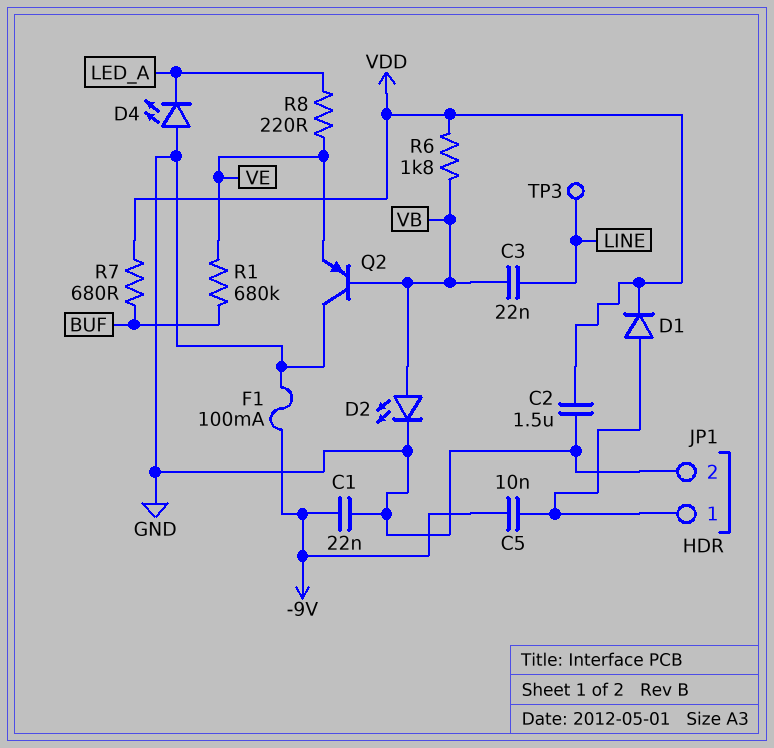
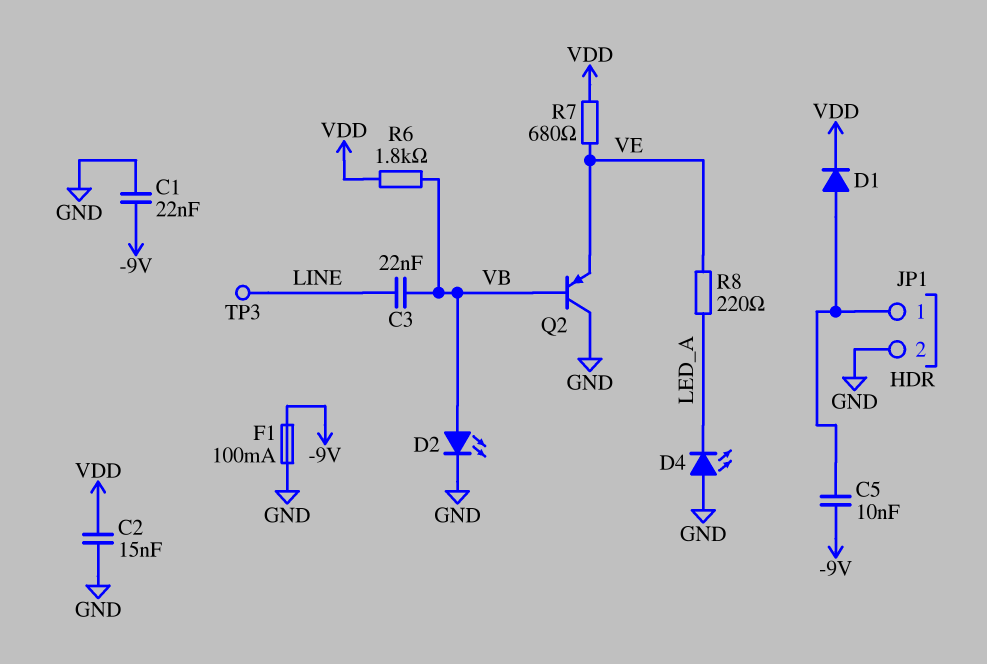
C2: 1.5uF (GND, VDD) -> 15nF (GND, VDD)
R1: 680k (BUF, VE) -> none
R7: 680 (BUF, VDD) -> 680 (VDD, VE)

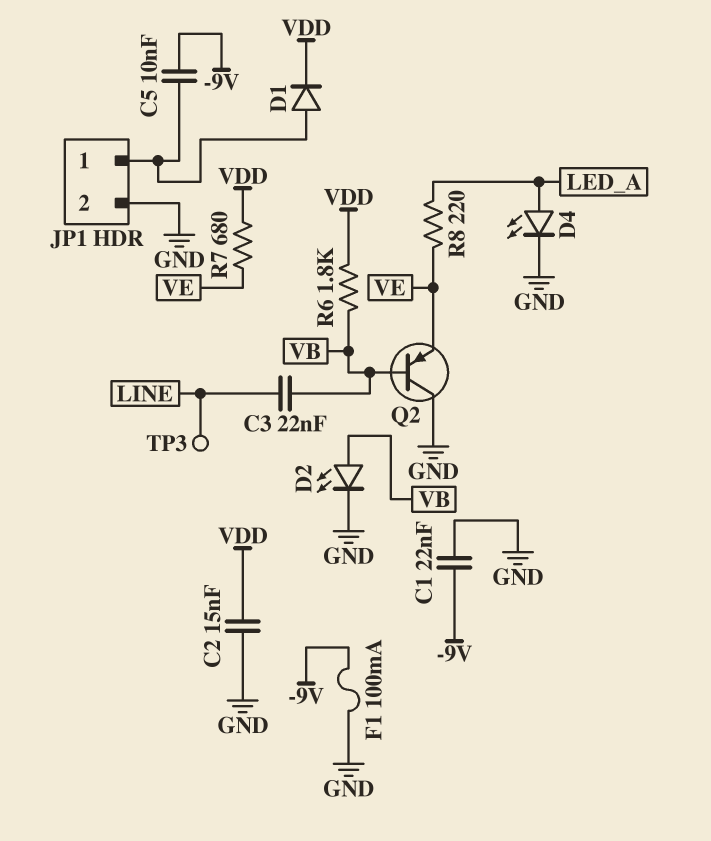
D4: LED (A GND, K LED_A) -> LED (A LED_A, K GND)

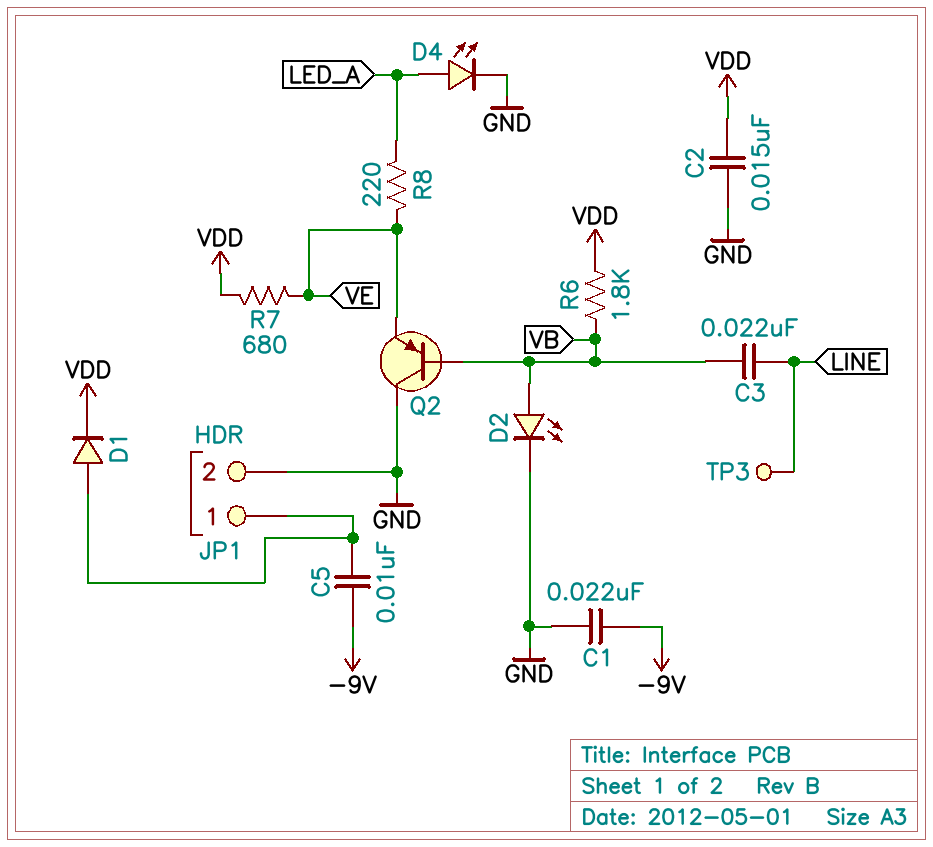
F1: 100mA (-9V, GND) -> none

